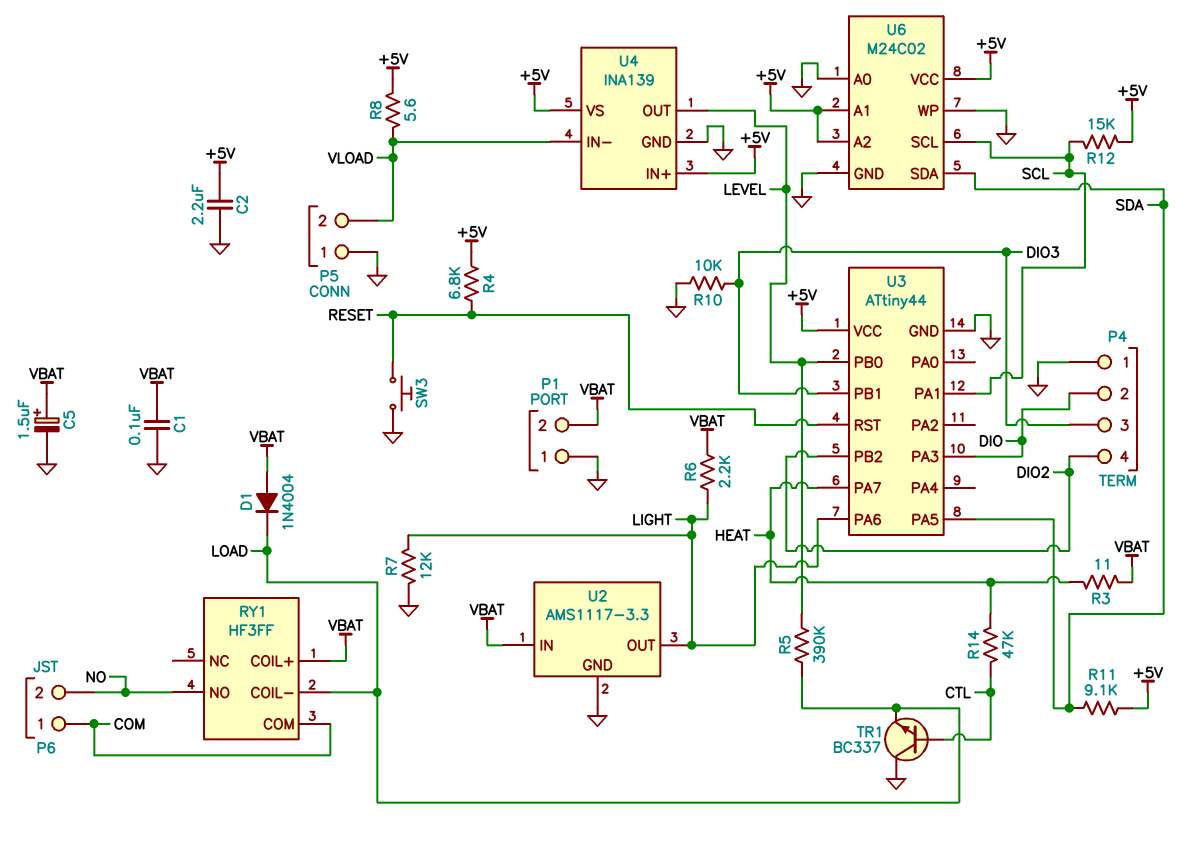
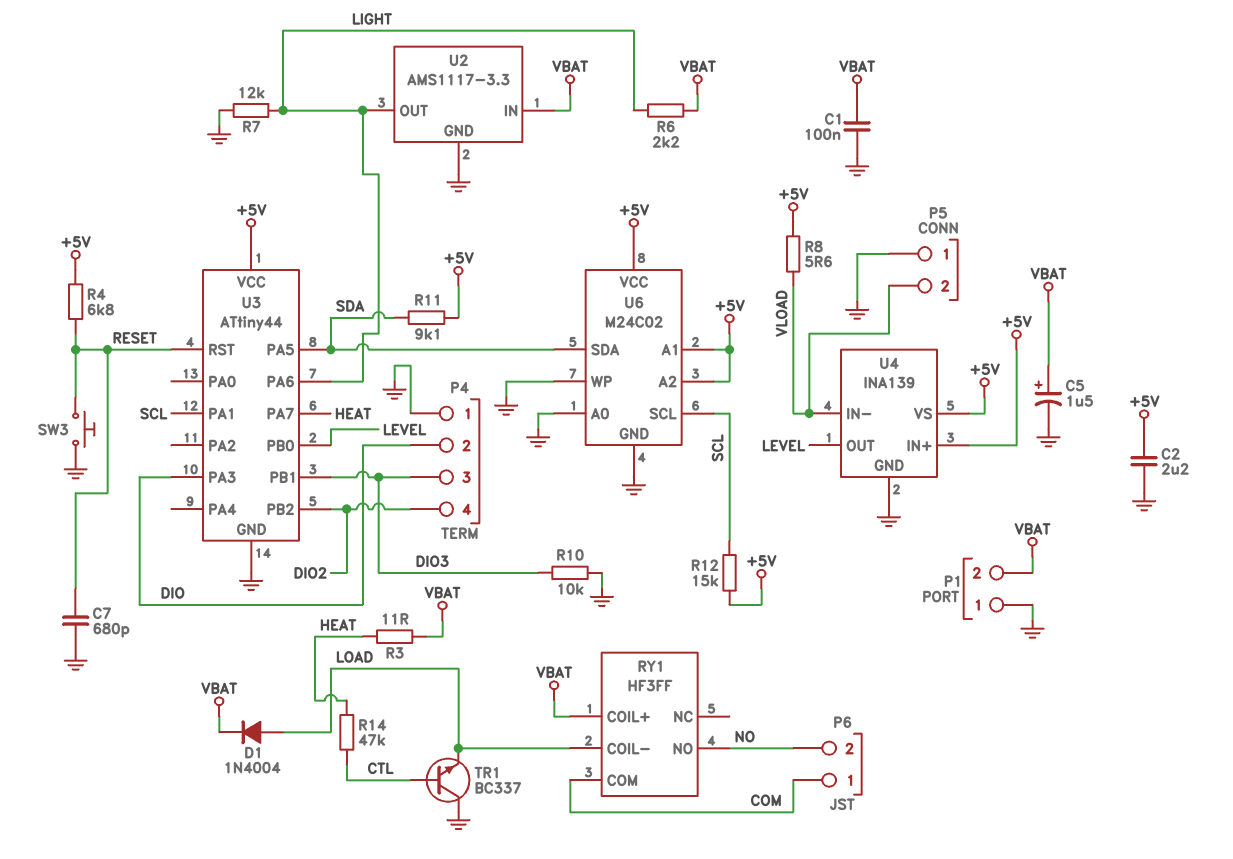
C7: none -> 680pF (GND, RESET)
D1: diode 1N4004 (A VBAT, K LOAD) -> diode 1N4004 (A LOAD, K VBAT)
R5: 390k (LEVEL, LOAD) -> none

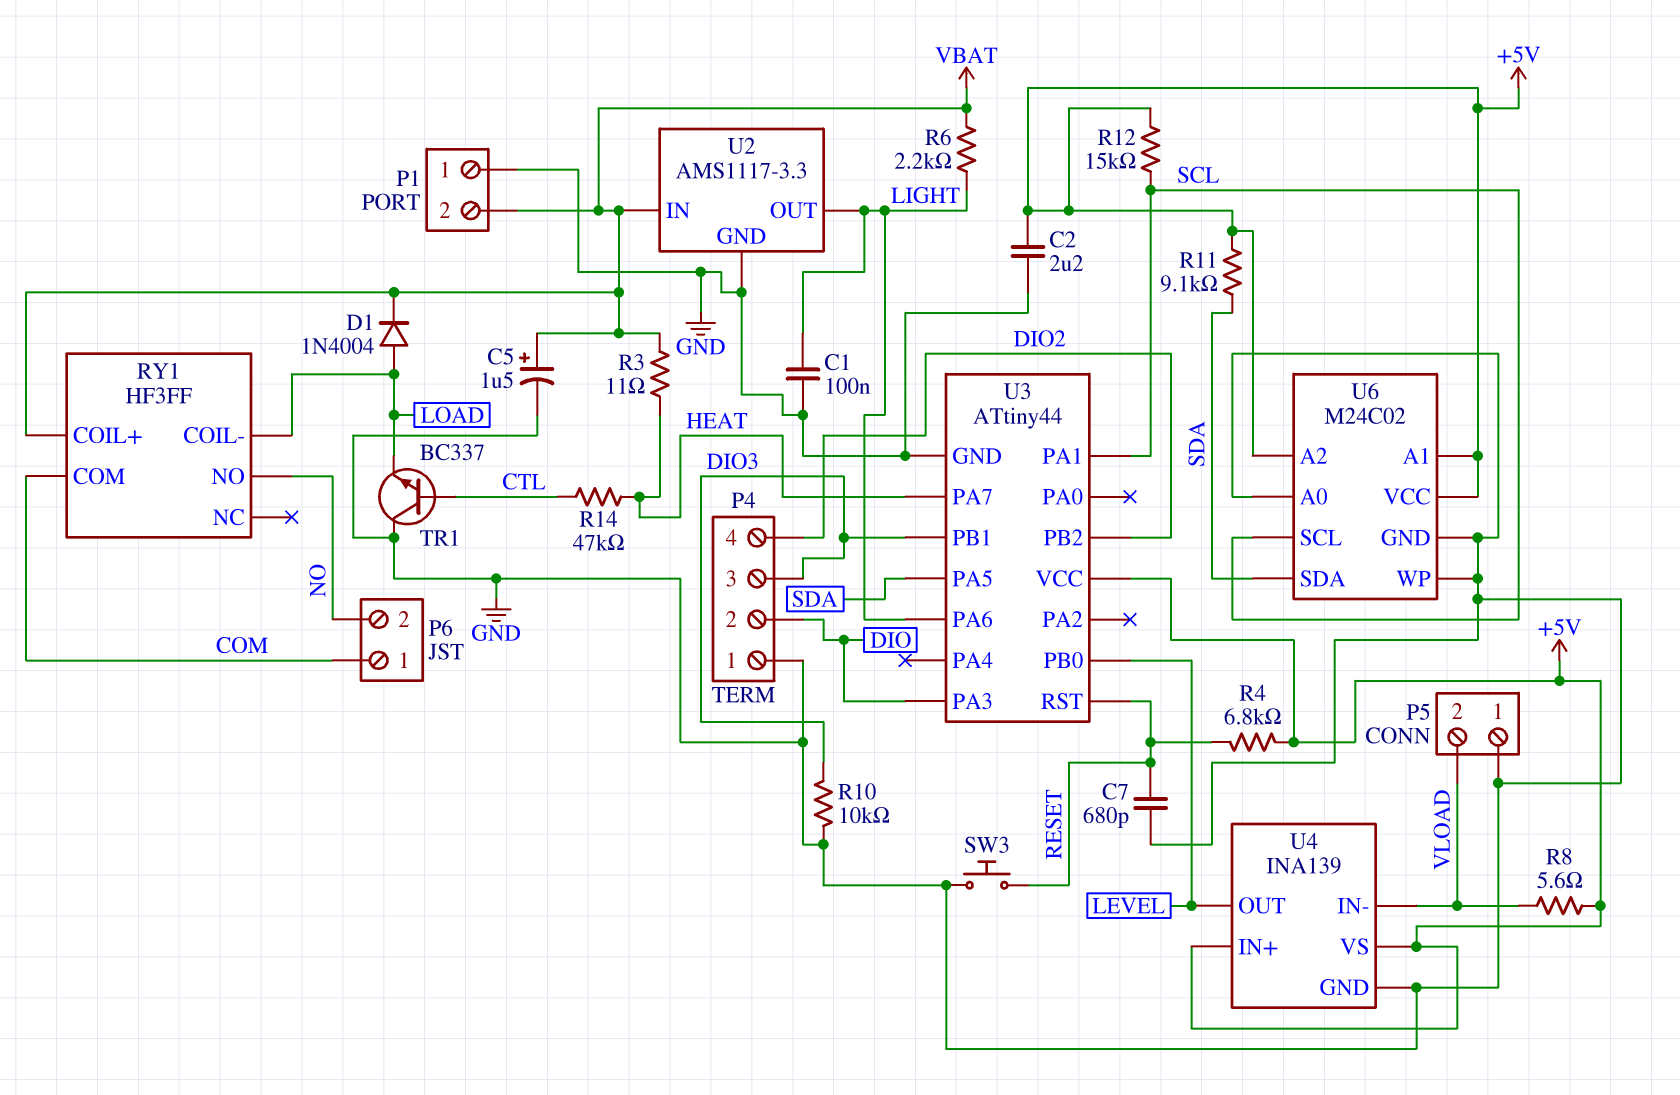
C1: 100nF (GND, VBAT) -> 100nF (GND, LIGHT)
R7: 12k (GND, LIGHT) -> none

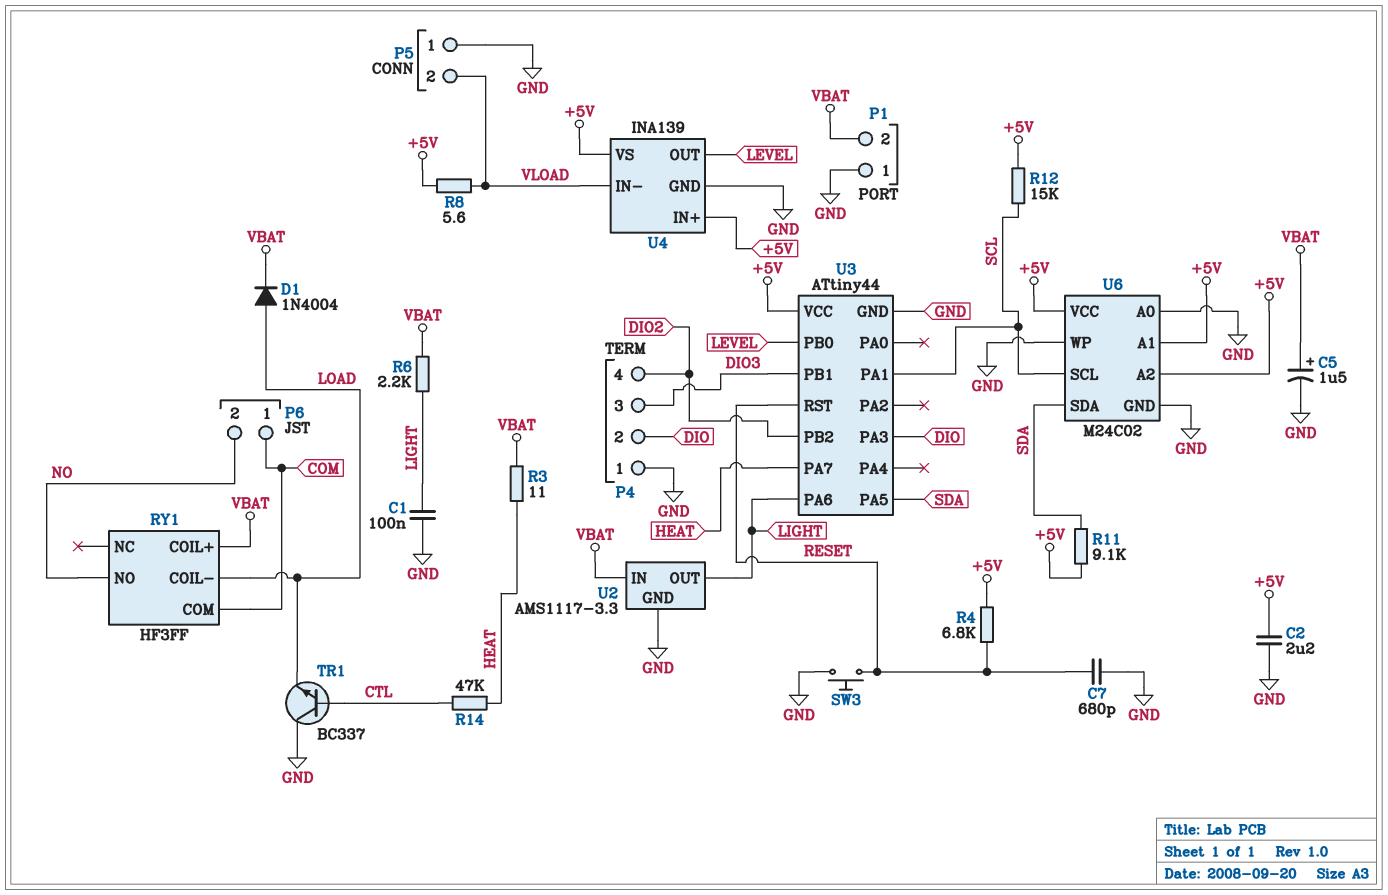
R10: 10k (DIO3, GND) -> none

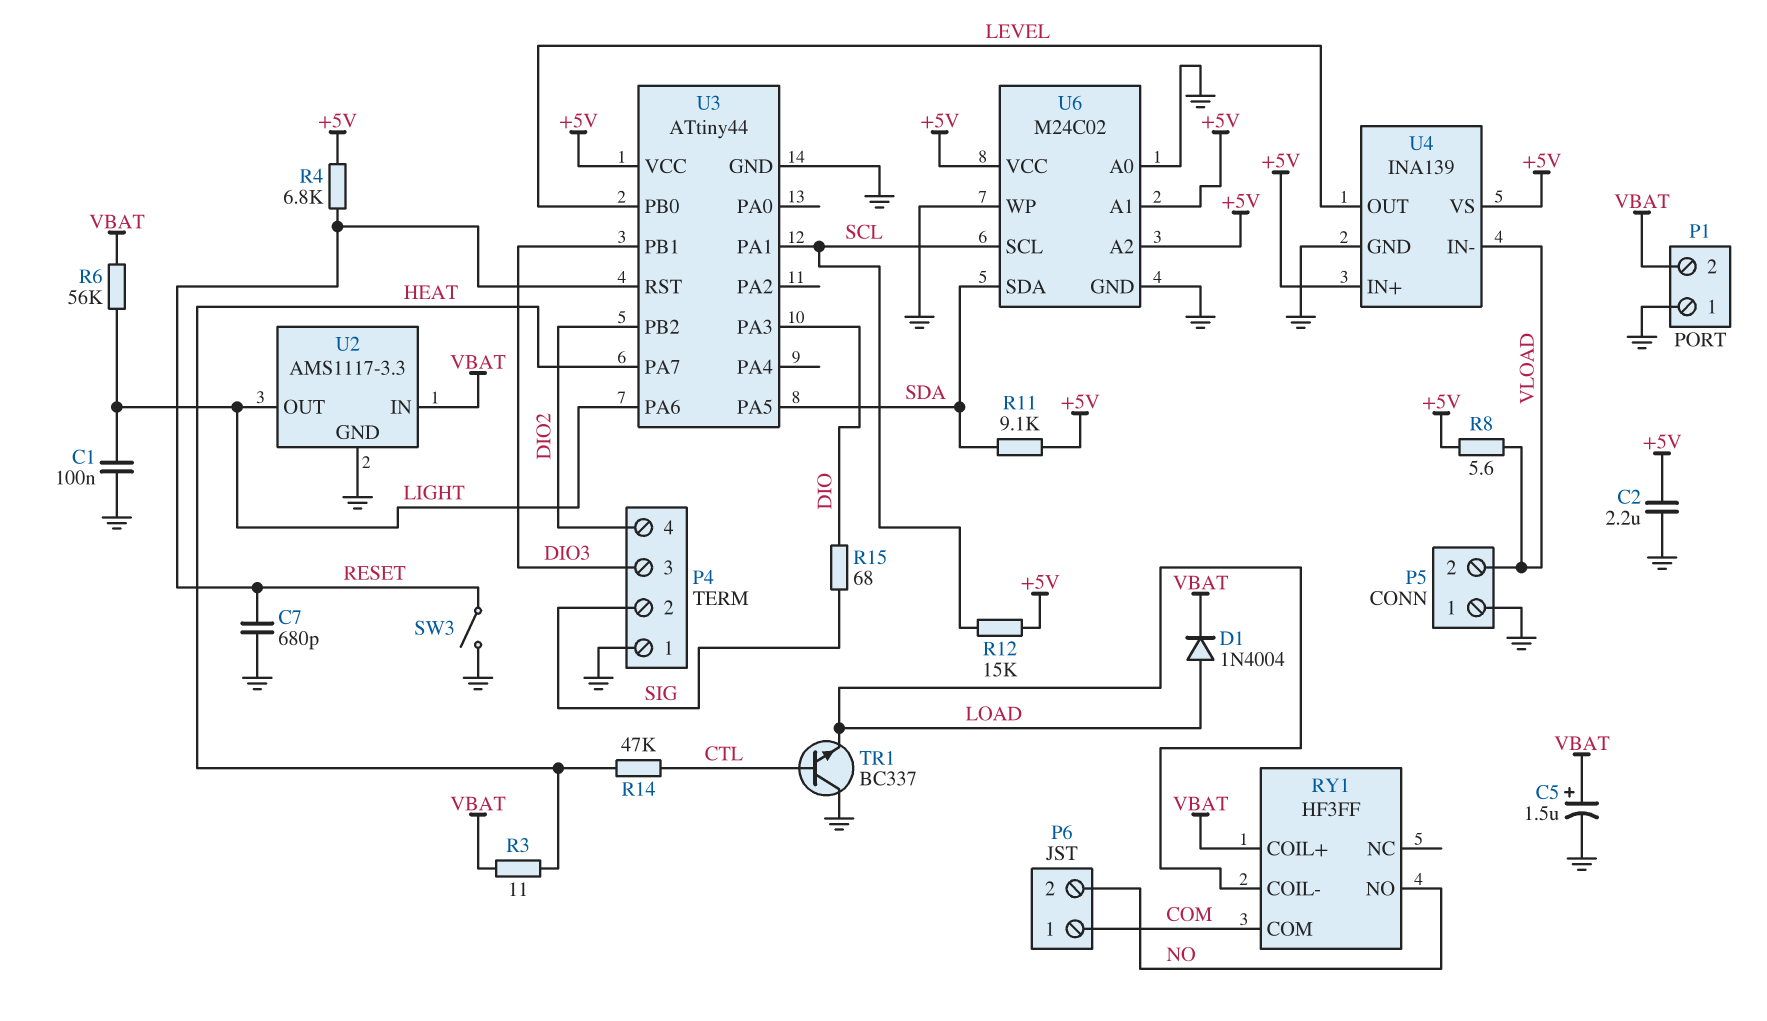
P4 pin 2: DIO -> SIG
R6: 2.2k (LIGHT, VBAT) -> 56k (LIGHT, VBAT)
R15: none -> 68 (DIO, SIG)
SW3: button (GND, RESET) -> switch (GND, RESET)

